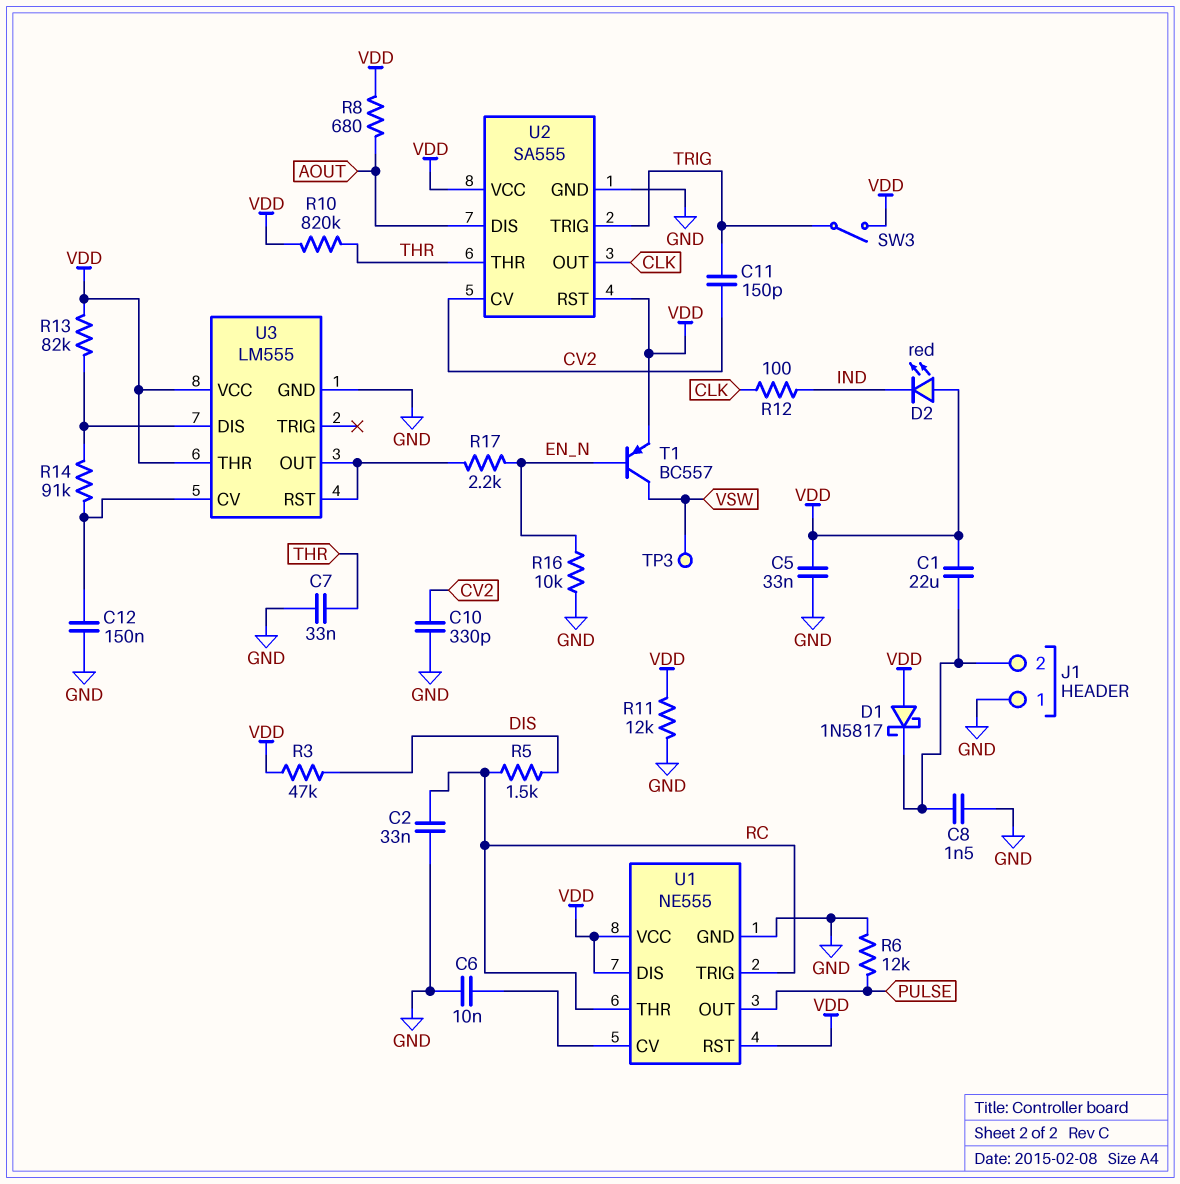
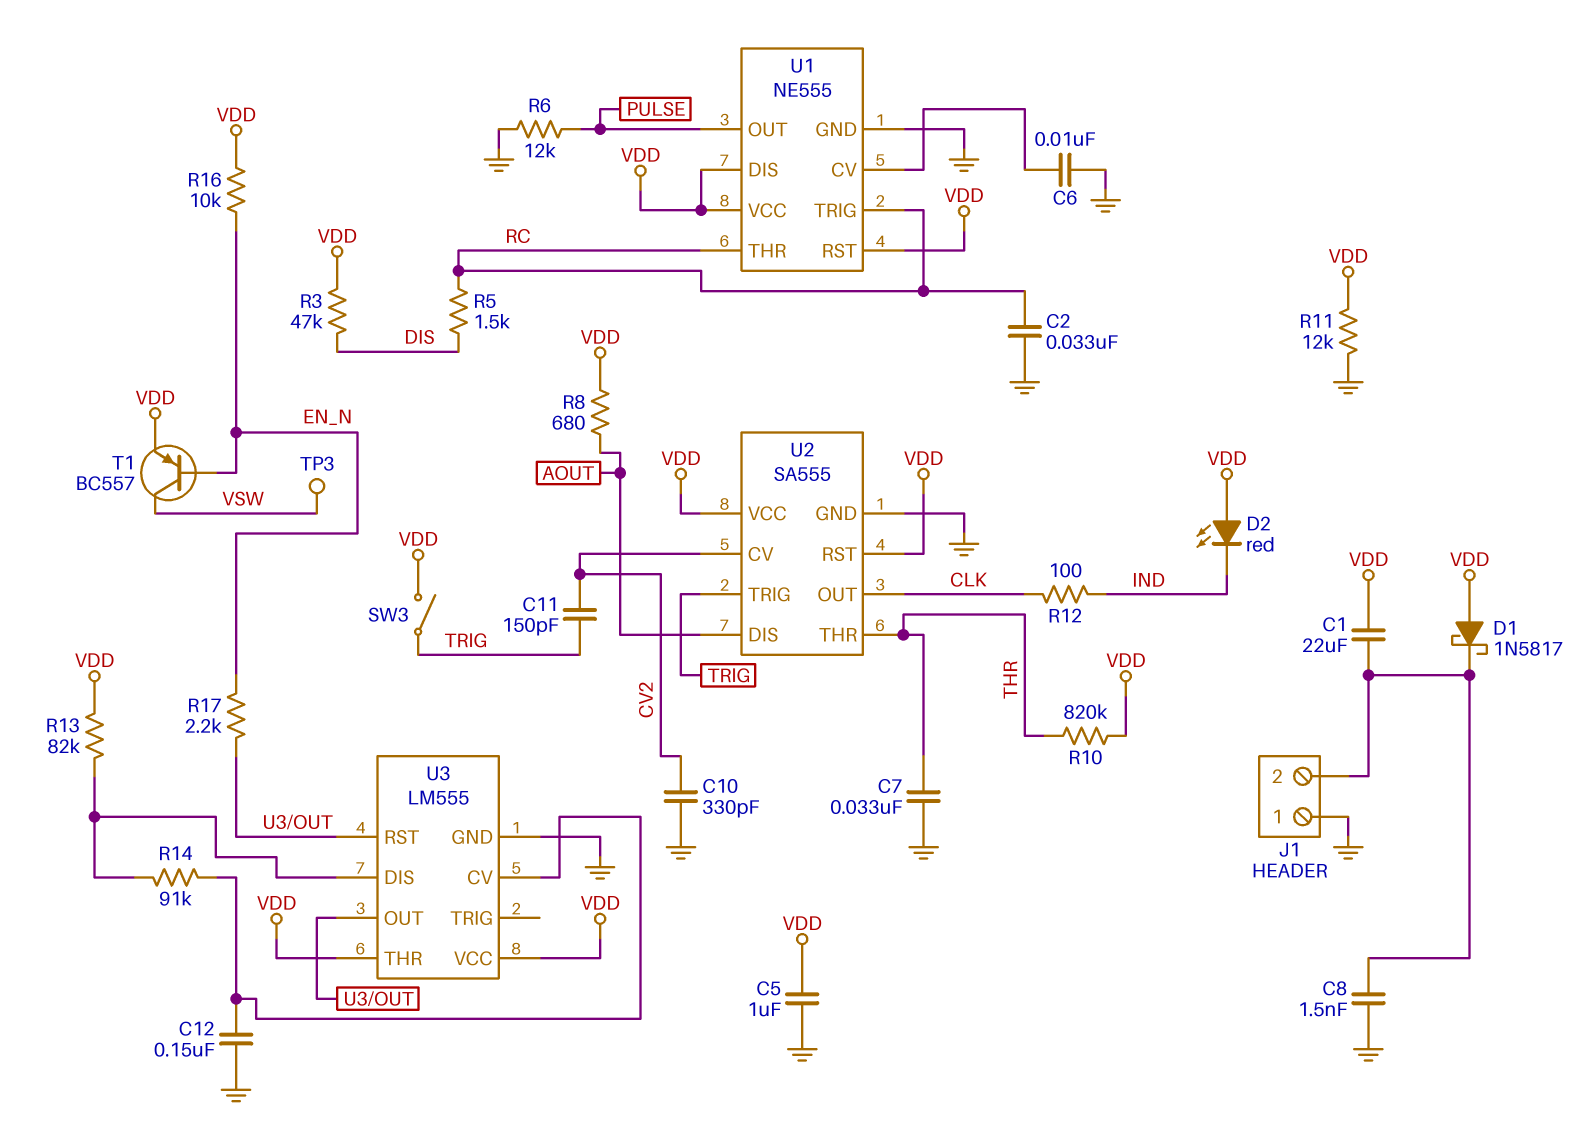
C5: 33nF (GND, VDD) -> 1uF (GND, VDD)
R16: 10k (EN_N, GND) -> 10k (EN_N, VDD)

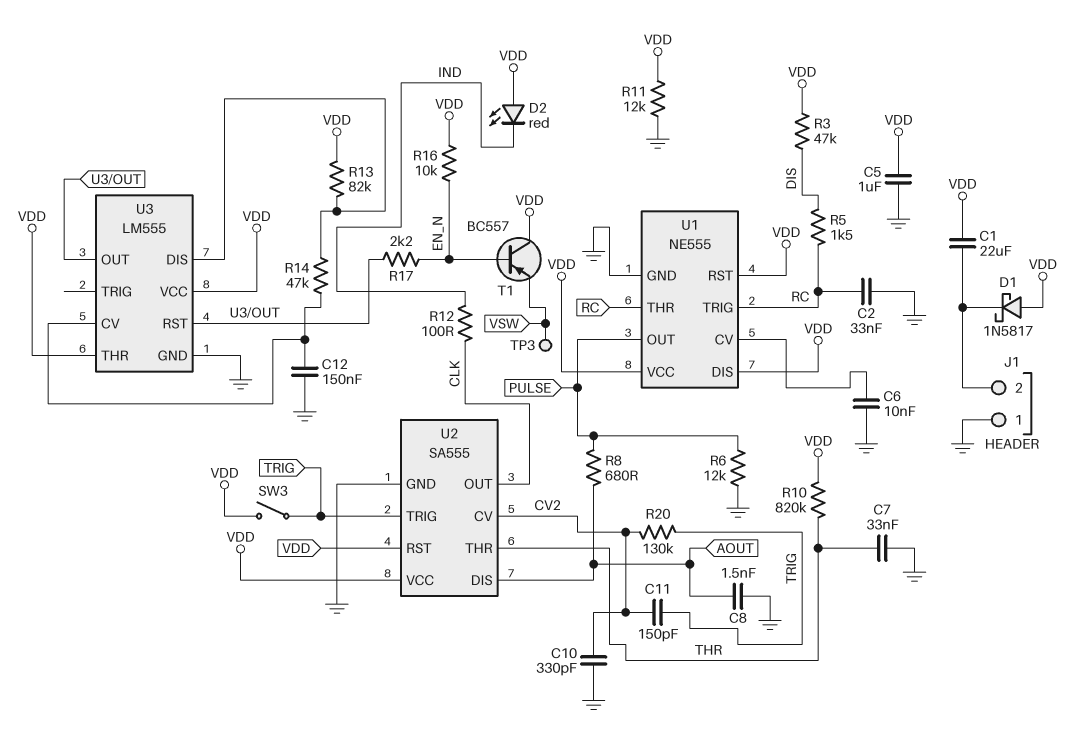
C8: 1.5nF (GND, J1/2) -> 1.5nF (AOUT, GND)
R8: 680 (AOUT, VDD) -> 680 (AOUT, PULSE)
R14: 91k (U3/CV, U3/DIS) -> 47k (U3/CV, U3/DIS)
R20: none -> 130k (CV2, TRIG)
T1: PNP BC557 (B EN_N, C VSW, E VDD) -> PNP BC557 (B EN_N, C VDD, E VSW)

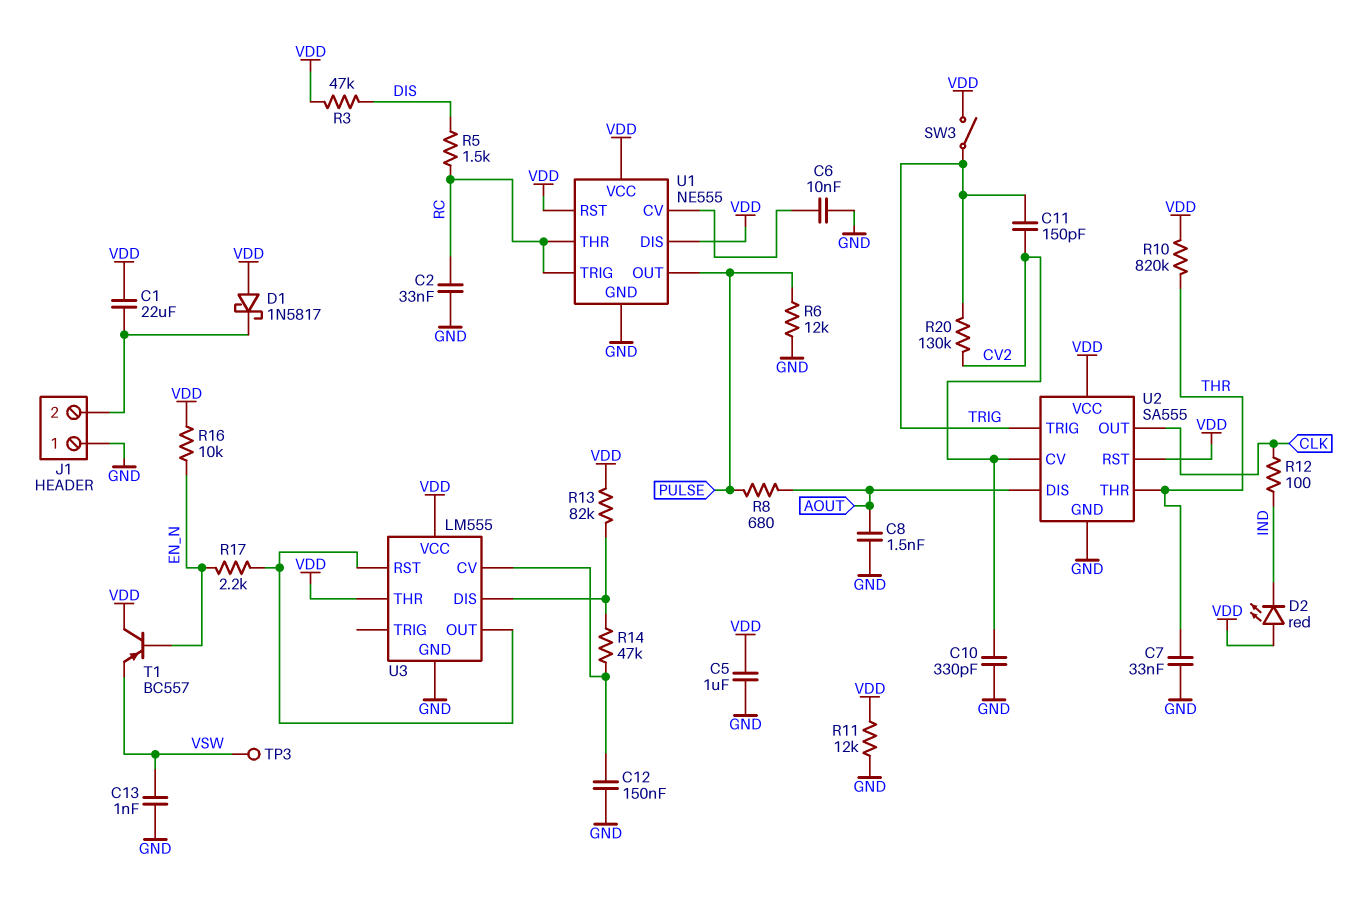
C13: none -> 1nF (GND, VSW)

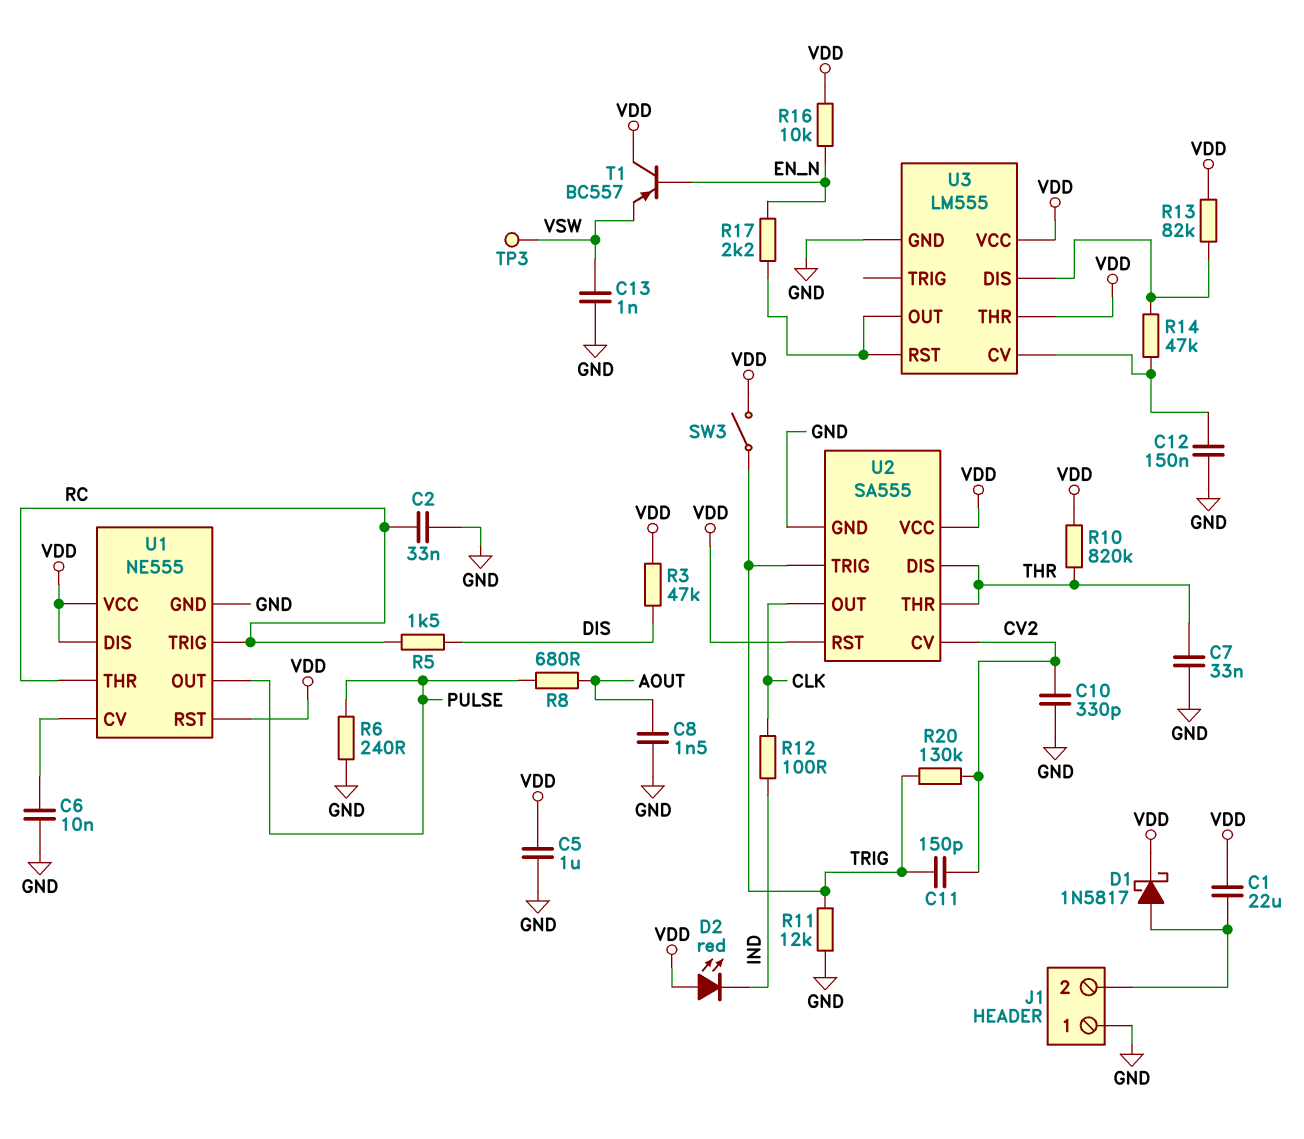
D1: schottky 1N5817 (A VDD, K J1/2) -> schottky 1N5817 (A J1/2, K VDD)
R6: 12k (GND, PULSE) -> 240 (GND, PULSE)
R11: 12k (GND, VDD) -> 12k (GND, TRIG)
U2 pin DIS: AOUT -> THR

